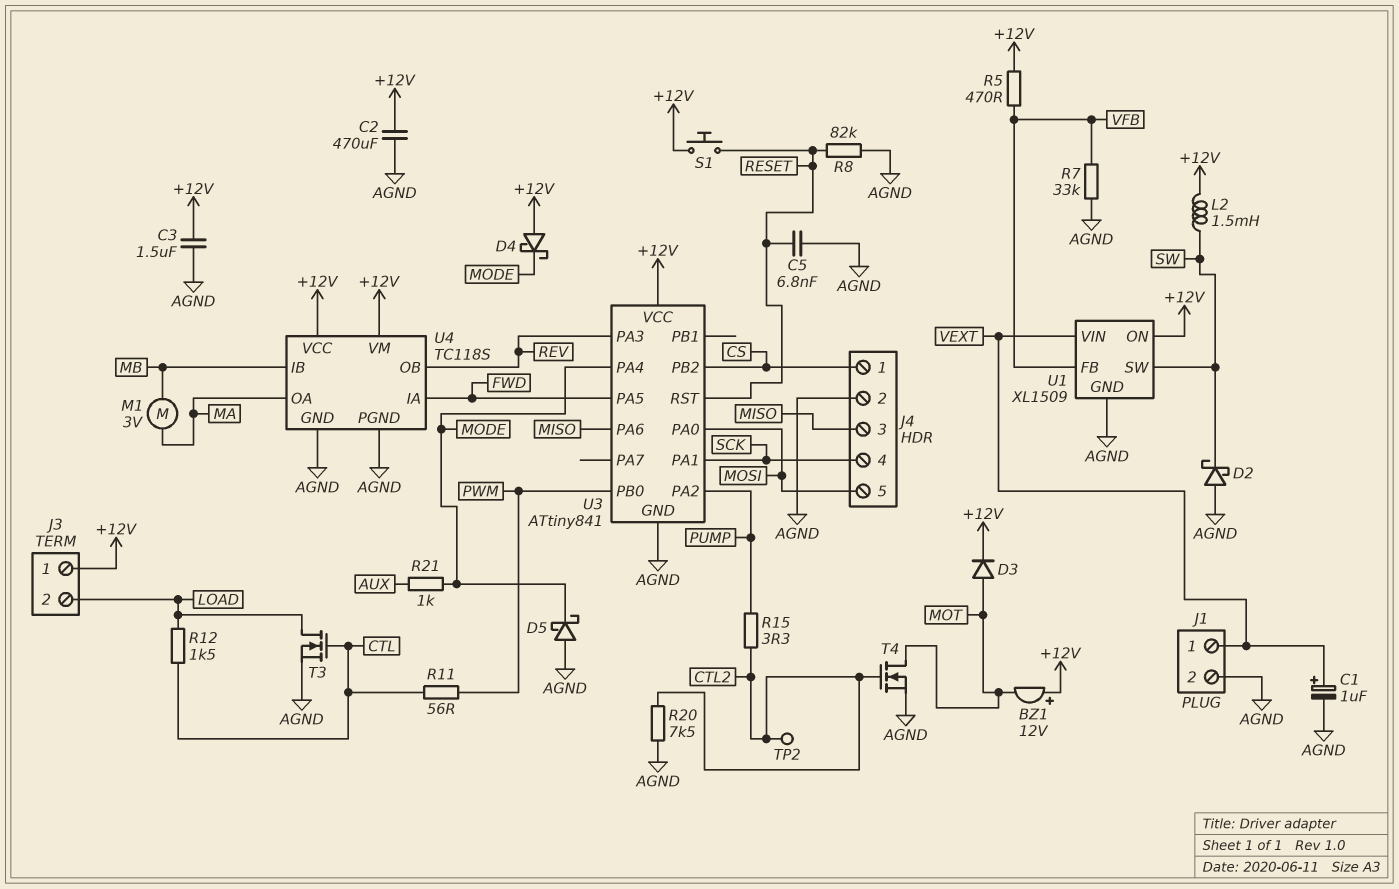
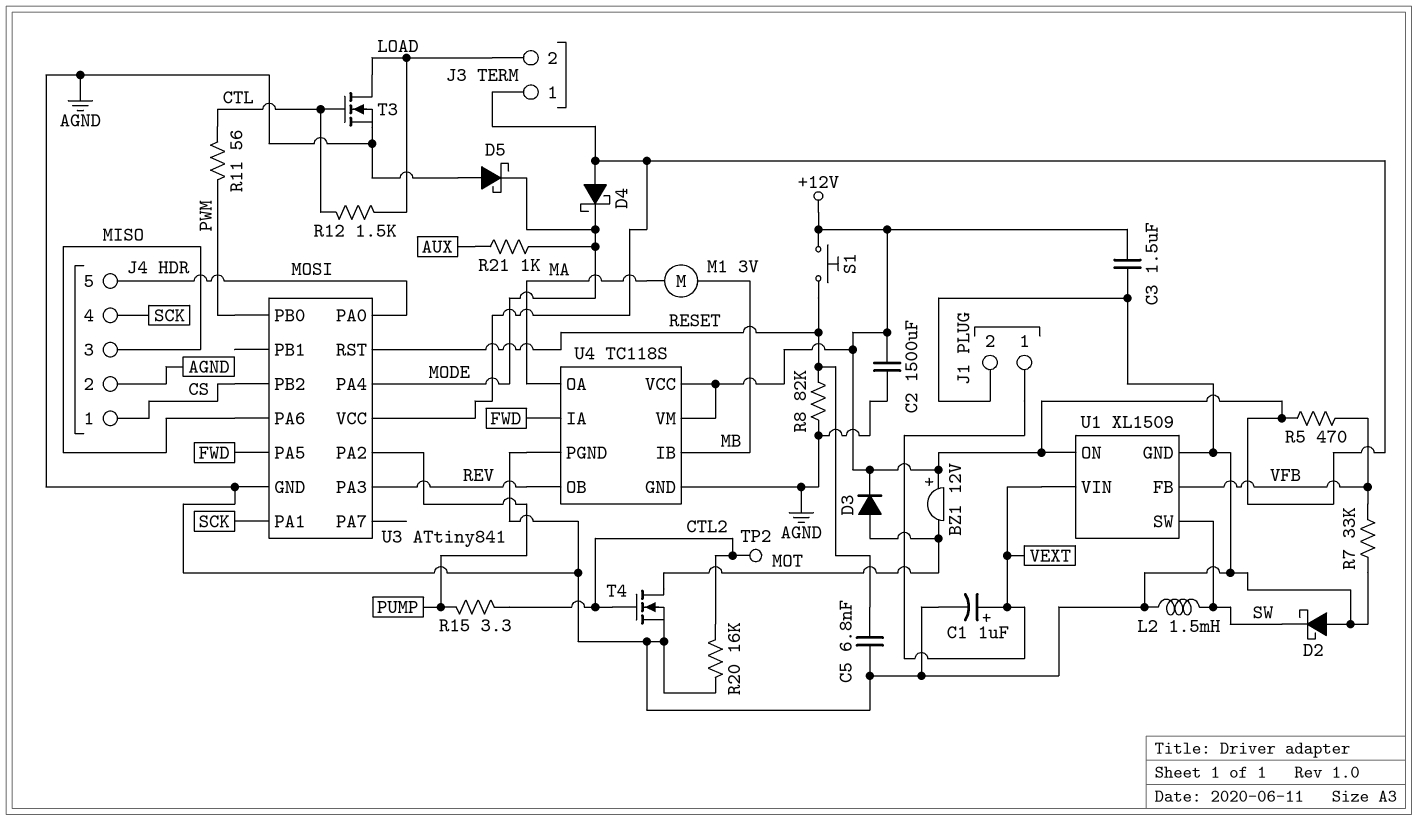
C2: 470uF (+12V, AGND) -> 1500uF (+12V, AGND)
L2: 1.5mH (+12V, SW) -> 1.5mH (AGND, SW)
R20: 7.5k (AGND, CTL2) -> 16k (AGND, CTL2)

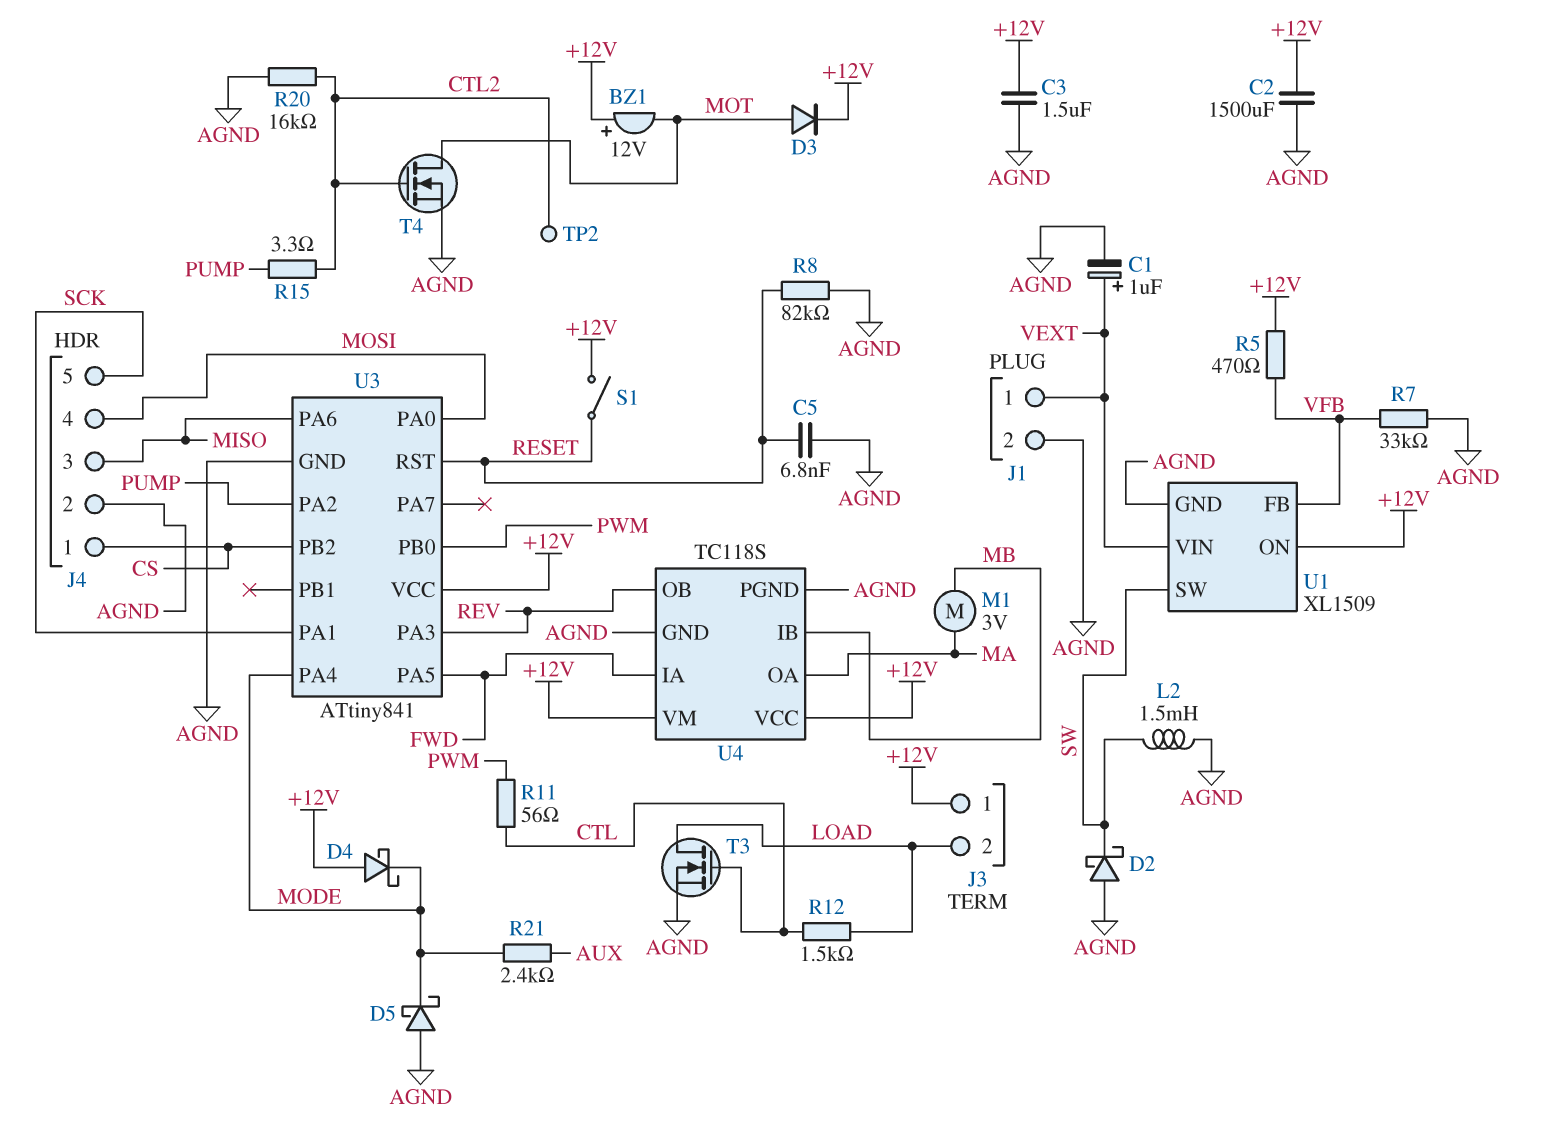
J4 pin 4: SCK -> MOSI
J4 pin 5: MOSI -> SCK
R21: 1k (AUX, MODE) -> 2.4k (AUX, MODE)
S1: button (+12V, RESET) -> switch (+12V, RESET)

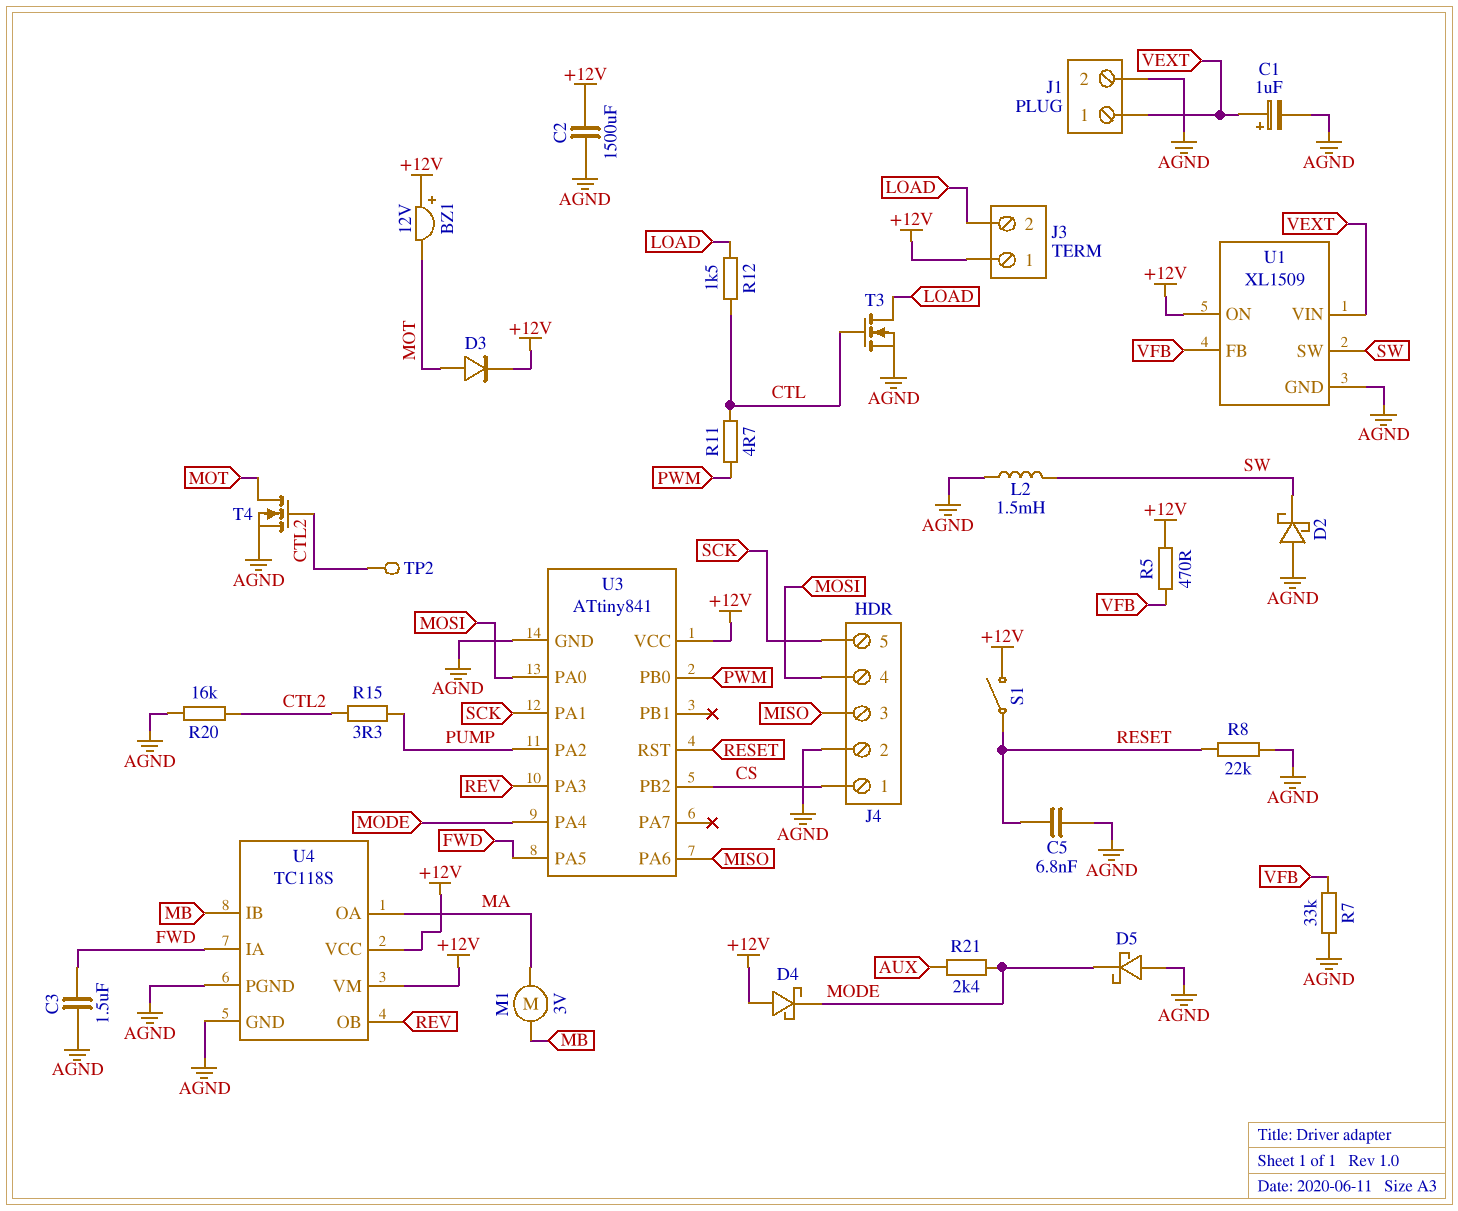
C3: 1.5uF (+12V, AGND) -> 1.5uF (AGND, FWD)
R8: 82k (AGND, RESET) -> 22k (AGND, RESET)
R11: 56 (CTL, PWM) -> 4.7 (CTL, PWM)

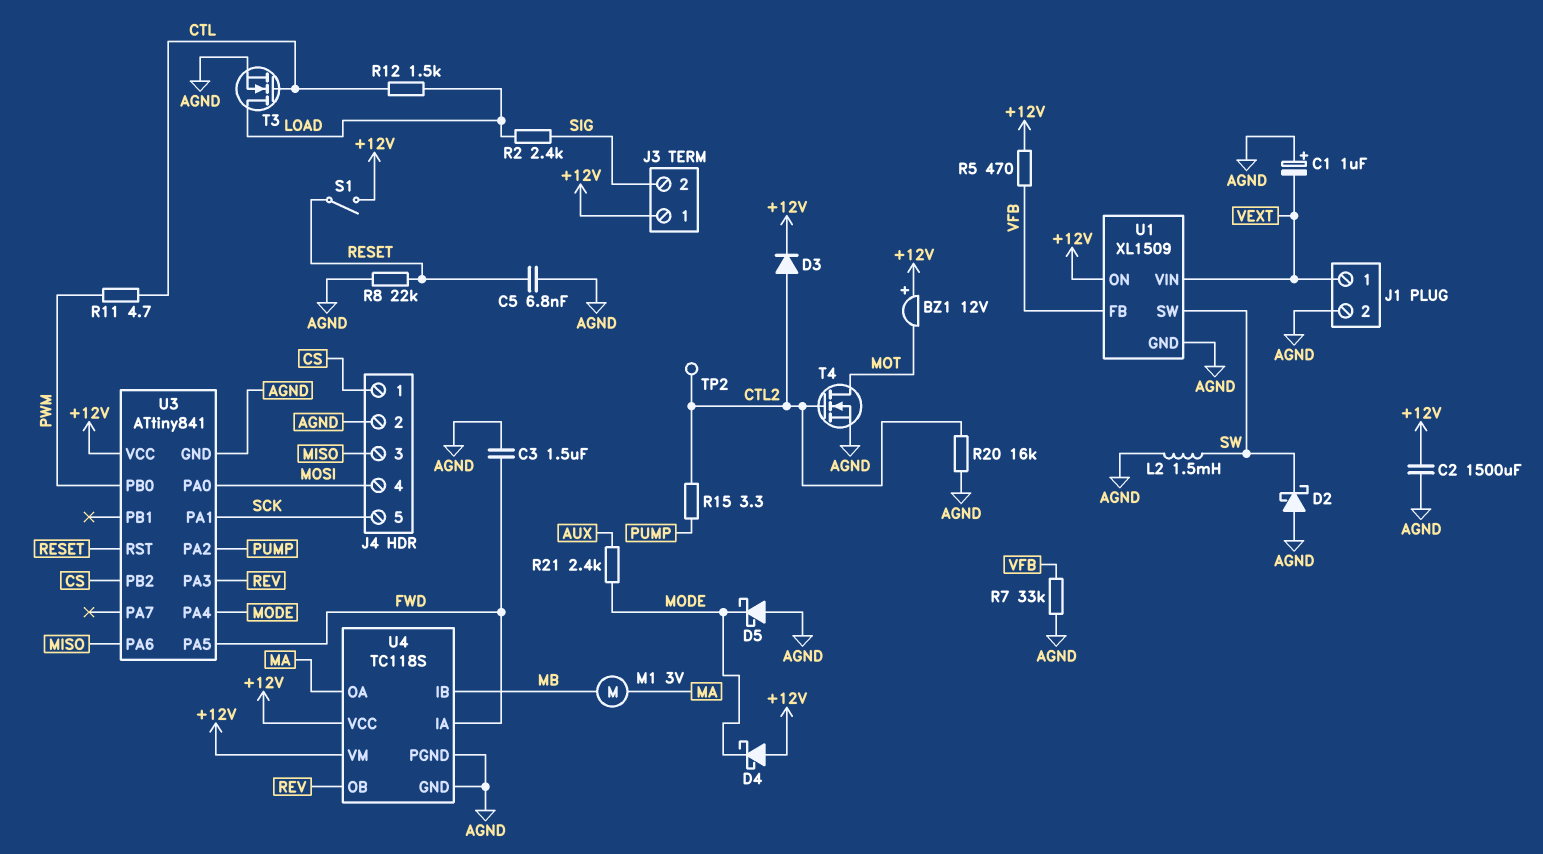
C1: 1uF (plus VEXT, minus AGND) -> 1uF (plus AGND, minus VEXT)
D3: diode (A MOT, K +12V) -> diode (A CTL2, K +12V)
J3 pin 2: LOAD -> SIG
R2: none -> 2.4k (LOAD, SIG)

